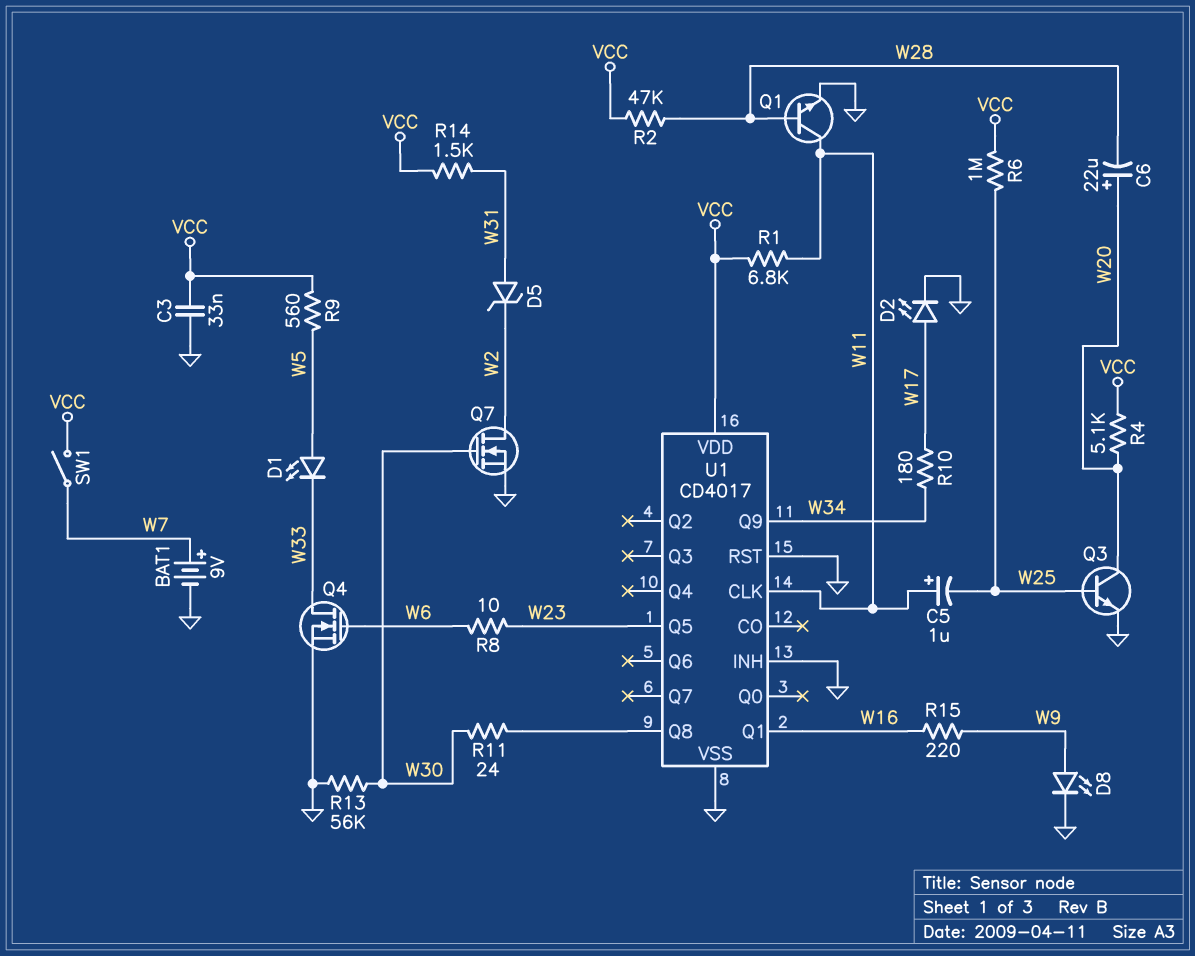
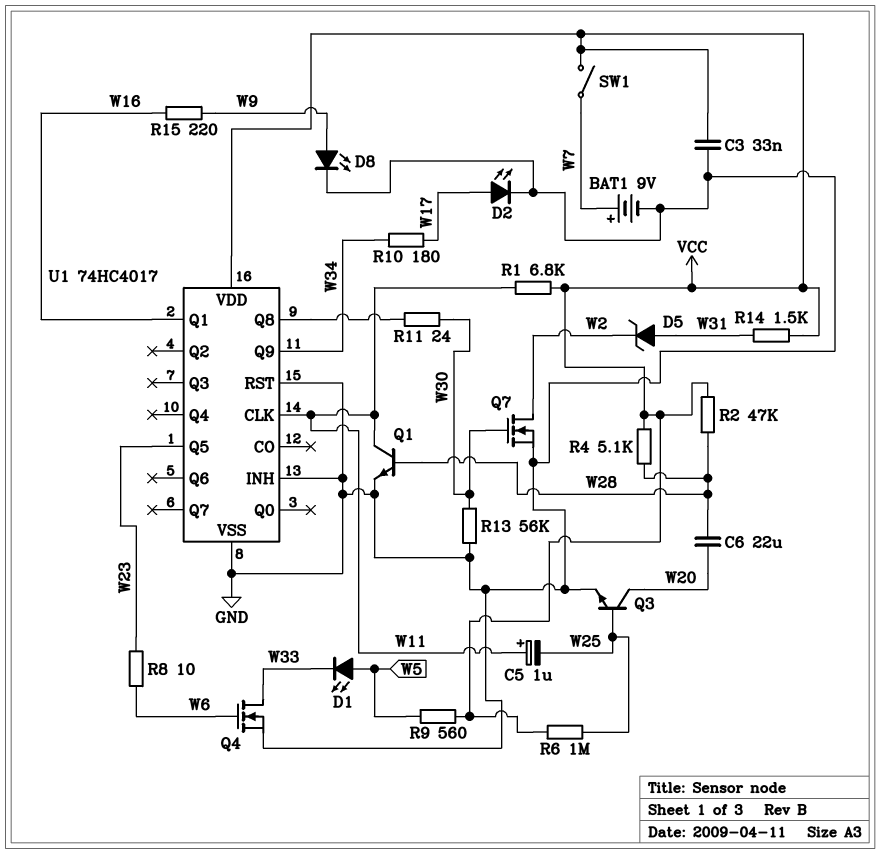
C6: 22uF (plus W20, minus W28) -> 22uF (W20, W28)
R4: 5.1k (VCC, W20) -> 5.1k (VCC, W28)
U1: CD4017 -> 74HC4017

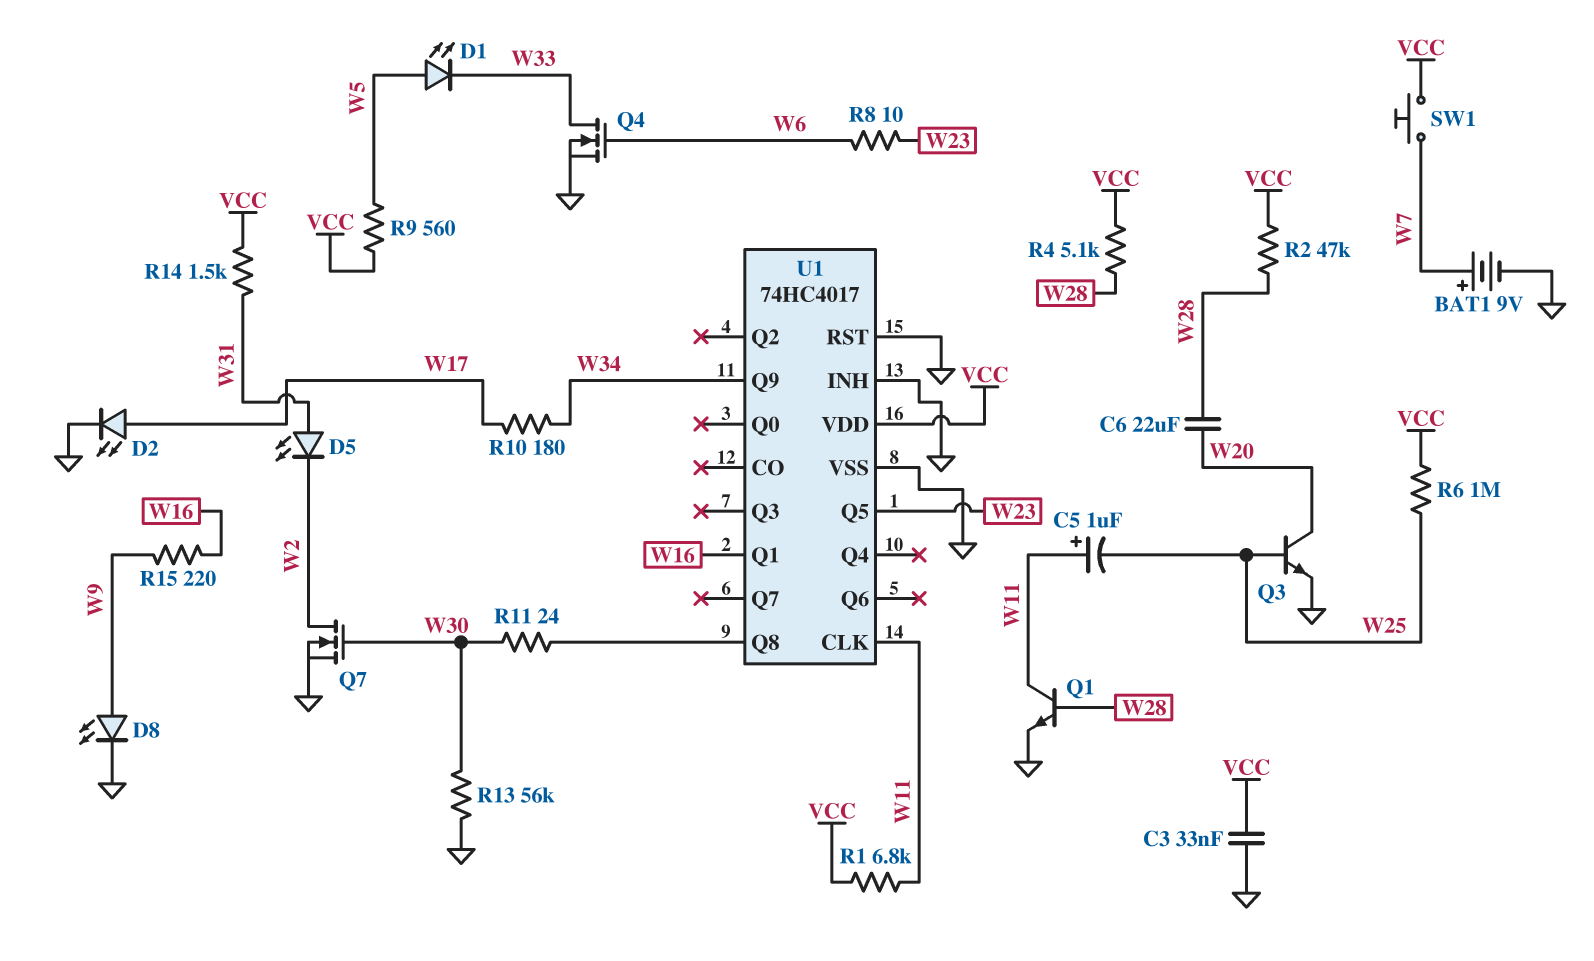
D5: zener (A W31, K W2) -> LED (A W31, K W2)
SW1: switch (VCC, W7) -> button (VCC, W7)

